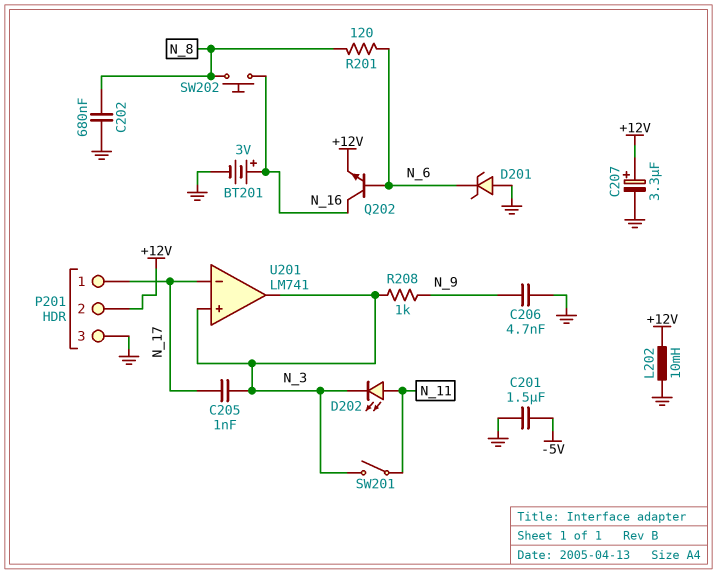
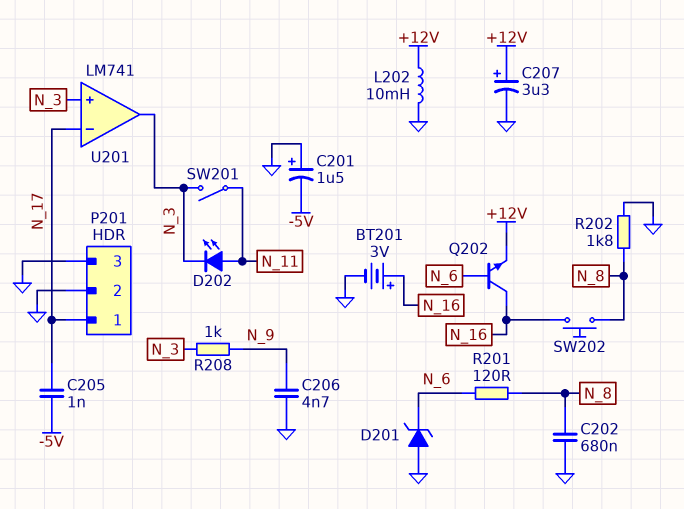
C201: 1.5uF (-5V, GND) -> 1.5uF (plus GND, minus -5V)
C205: 1nF (N_3, N_17) -> 1nF (-5V, N_17)
P201 pin 2: +12V -> GND
R202: none -> 1.8k (GND, N_8)

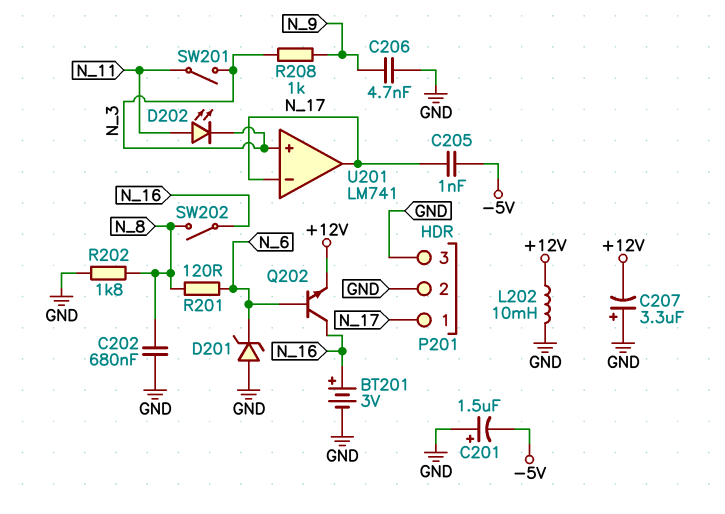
C207: 3.3uF (plus +12V, minus GND) -> 3.3uF (plus GND, minus +12V)
SW202: button (N_8, N_16) -> switch (N_8, N_16)
U201 pin out: N_3 -> N_17

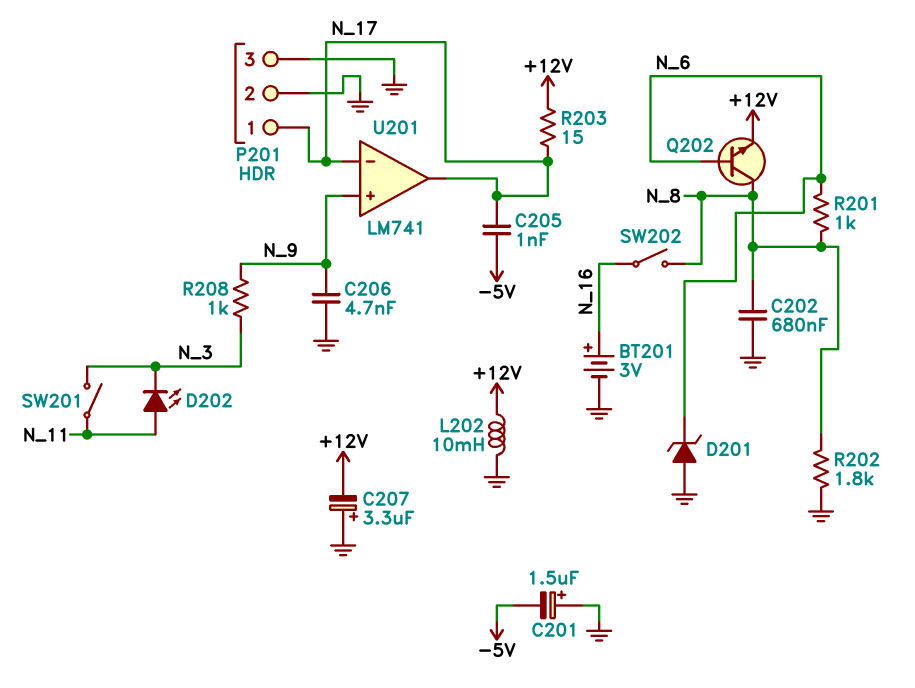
Q202: NPN (B N_6, C N_16, E +12V) -> NPN (B N_6, C N_8, E +12V)
R201: 120 (N_6, N_8) -> 1k (N_6, N_8)
R203: none -> 15 (+12V, N_17)
U201 pin in+: N_3 -> N_9

